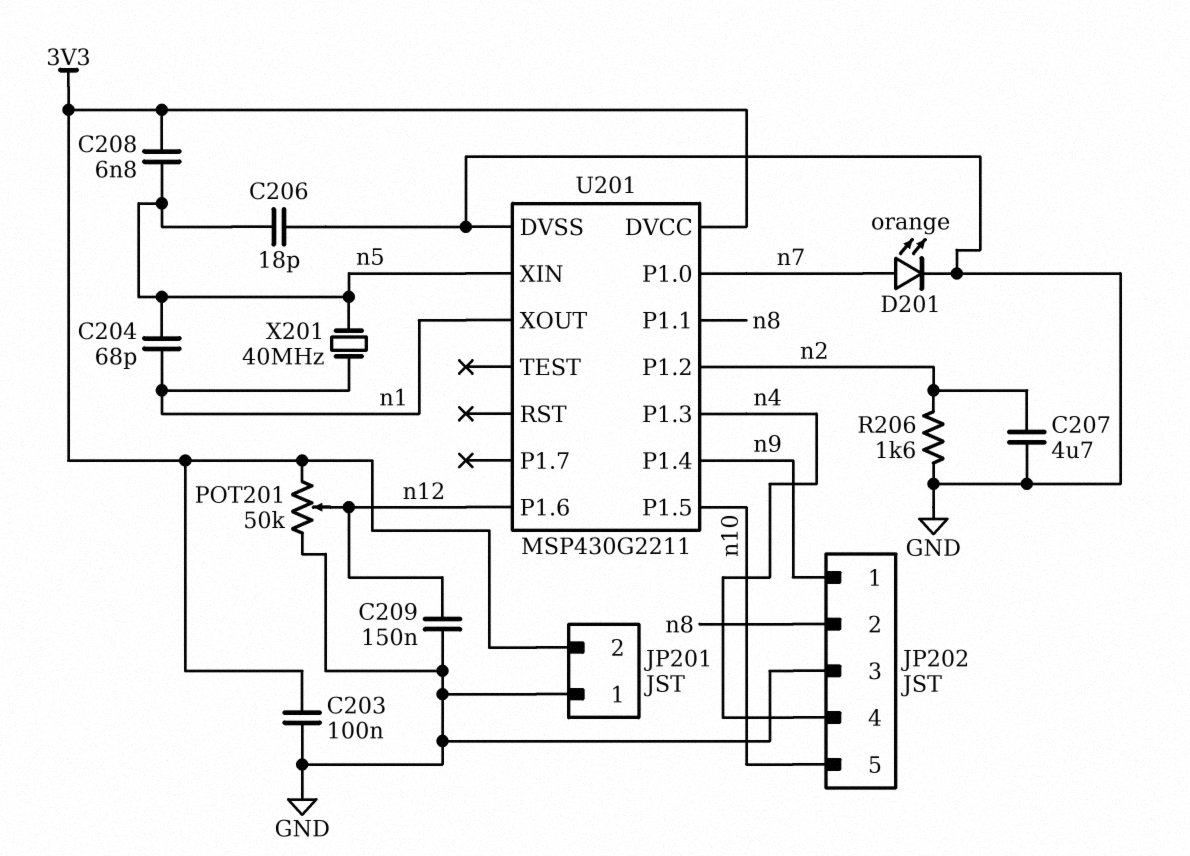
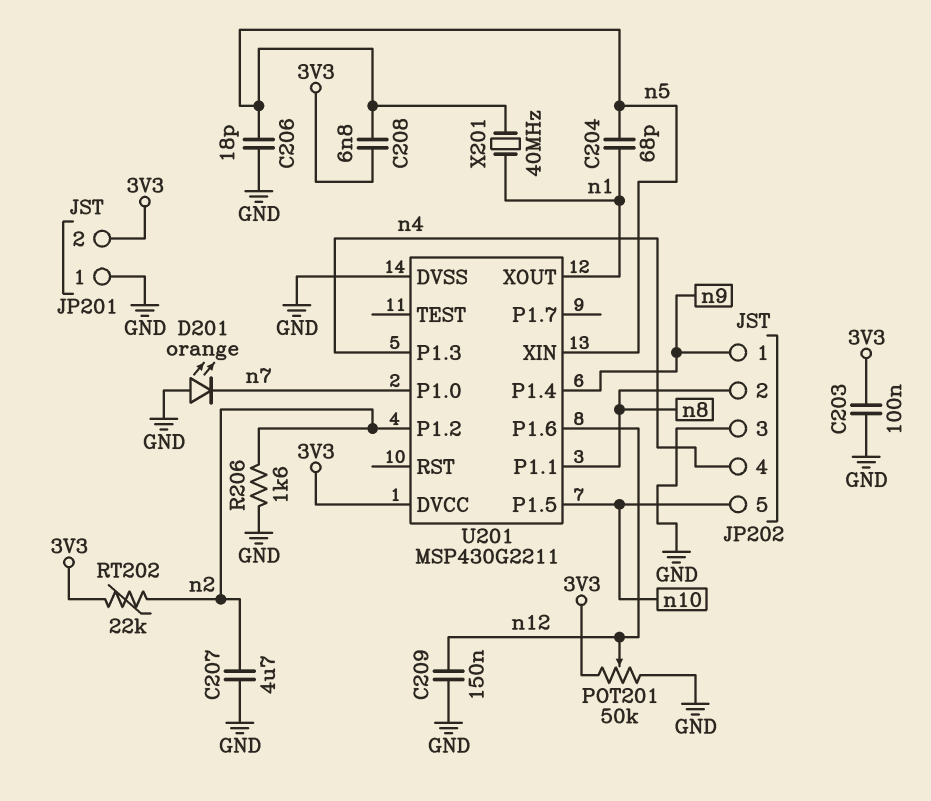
D201: LED orange (A n7, K GND) -> LED orange (A GND, K n7)
RT202: none -> 22k (3V3, n2)

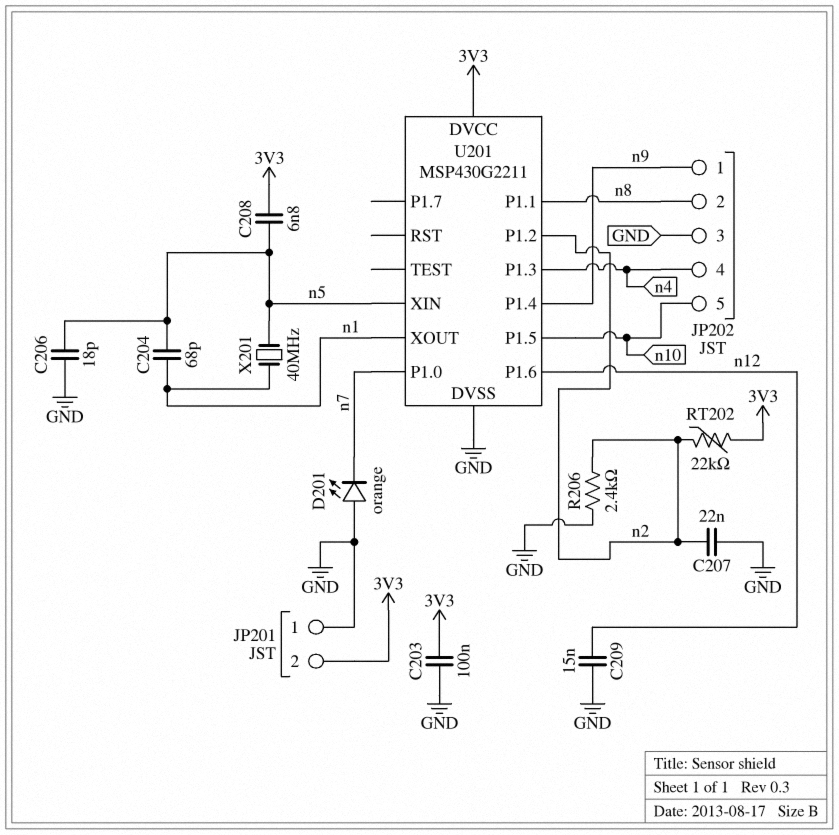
C207: 4.7uF (GND, n2) -> 22nF (GND, n2)
C209: 150nF (GND, n12) -> 15nF (GND, n12)
POT201: 50k (3V3, GND, wiper n12) -> none
R206: 1.6k (GND, n2) -> 2.4k (GND, n2)

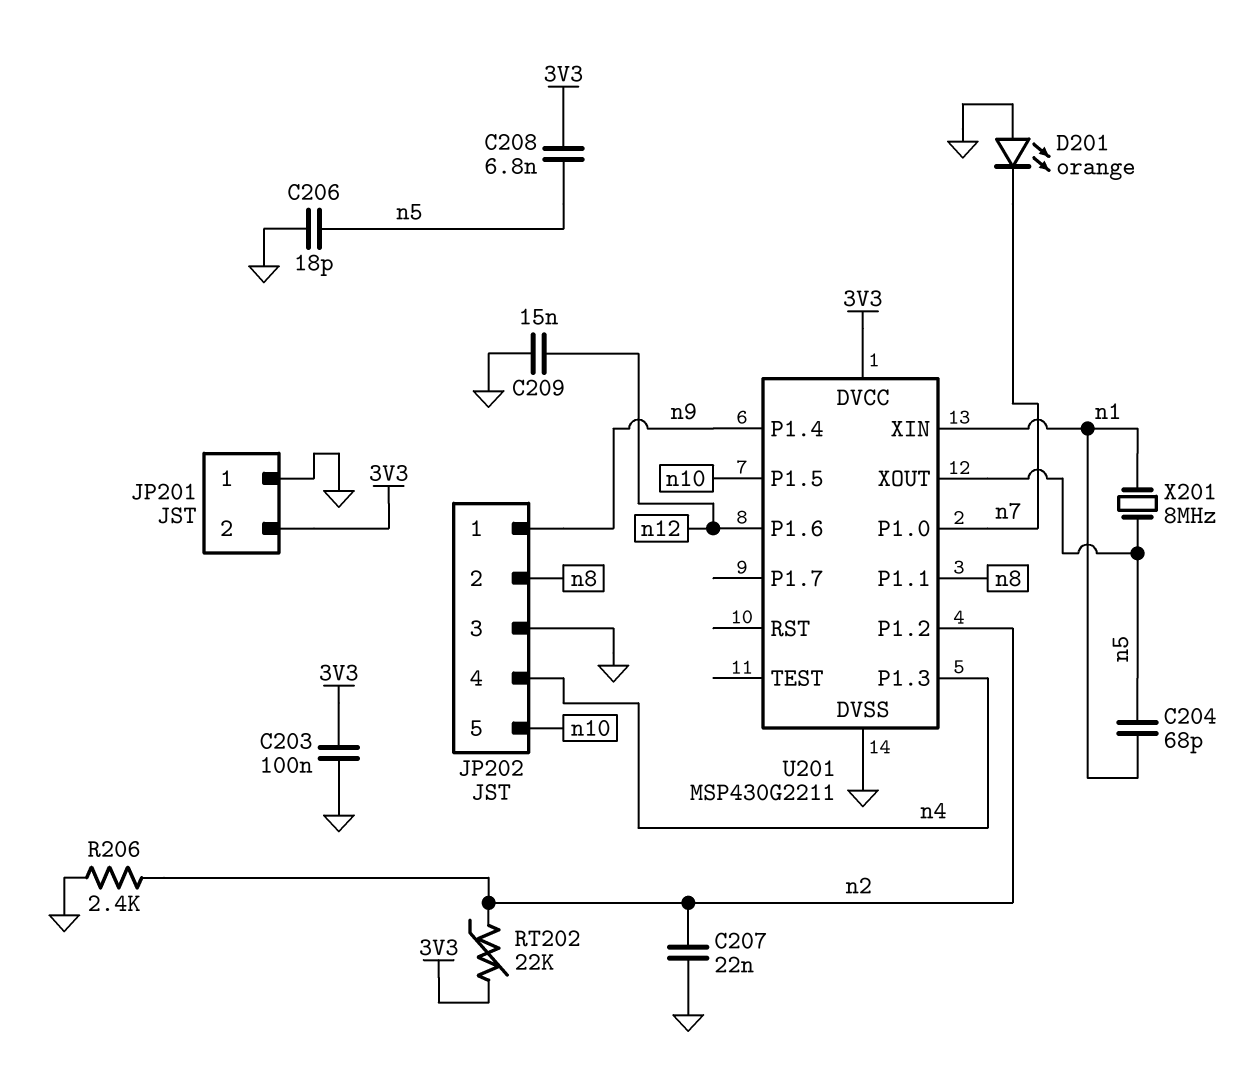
U201 pin XIN: n5 -> n1
U201 pin XOUT: n1 -> n5
X201: 40MHz (n1, n5) -> 8MHz (n1, n5)

